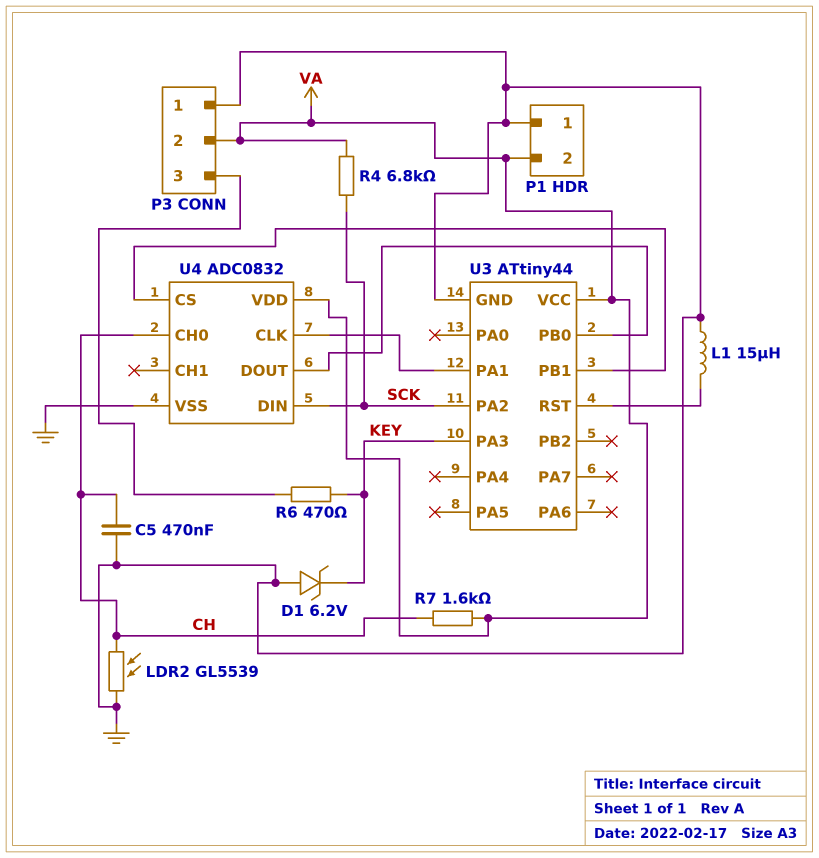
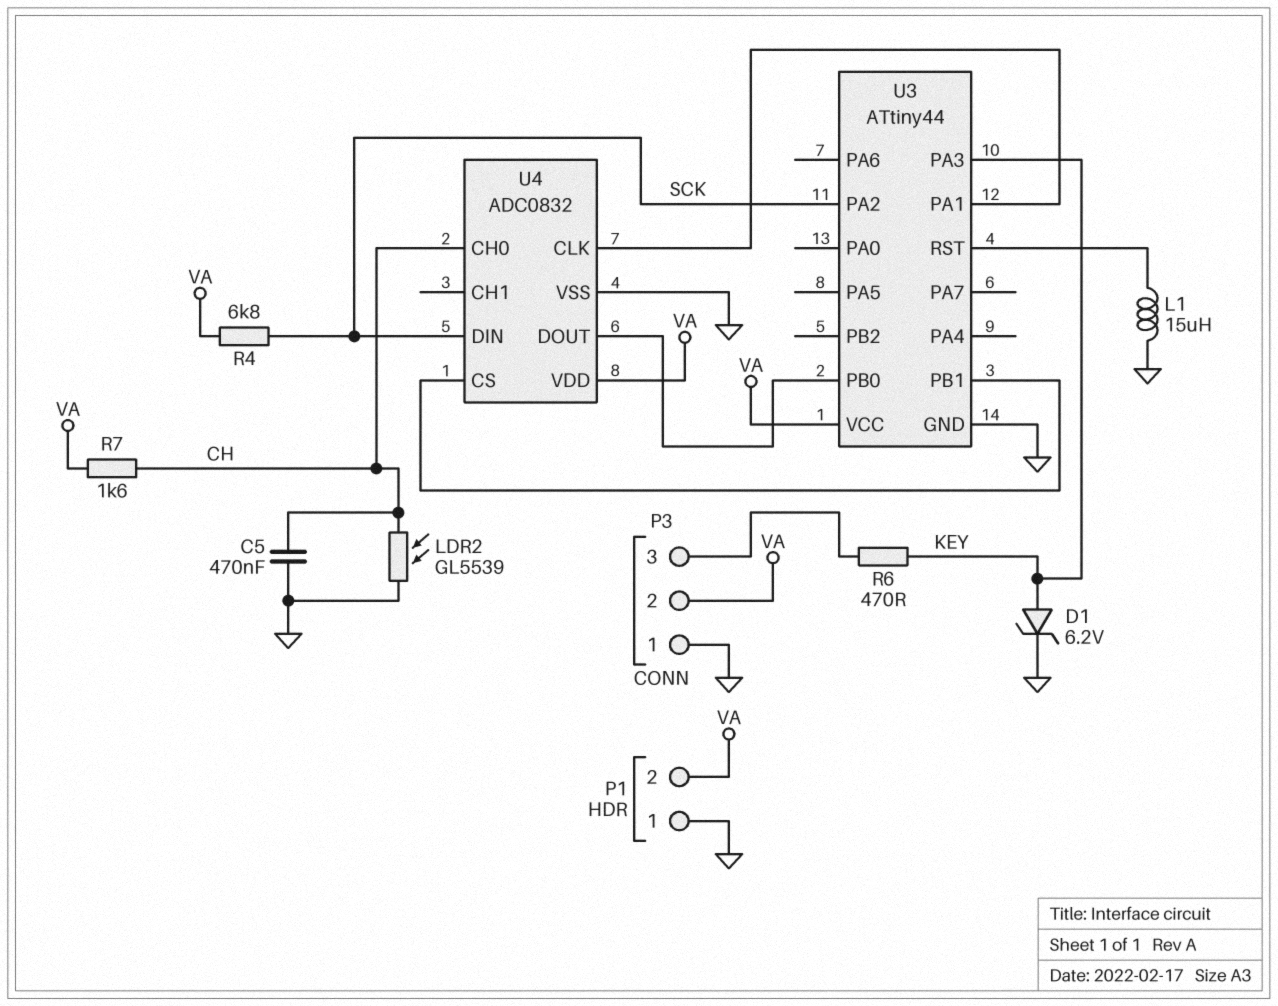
D1: zener 6.2V (A GND, K KEY) -> zener 6.2V (A KEY, K GND)

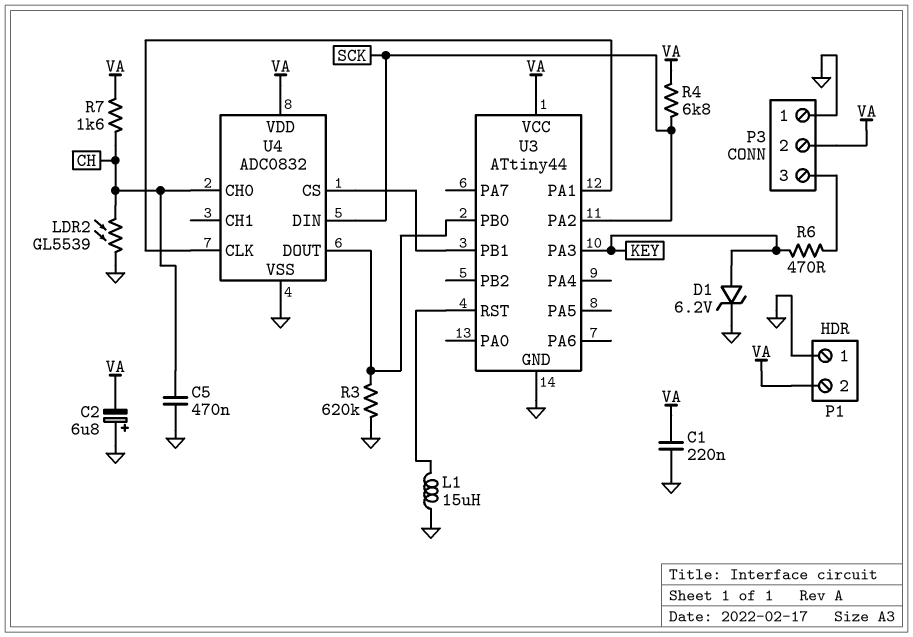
C1: none -> 220nF (GND, VA)
C2: none -> 6.8uF (plus GND, minus VA)
R3: none -> 620k (GND, U3/PB0)

